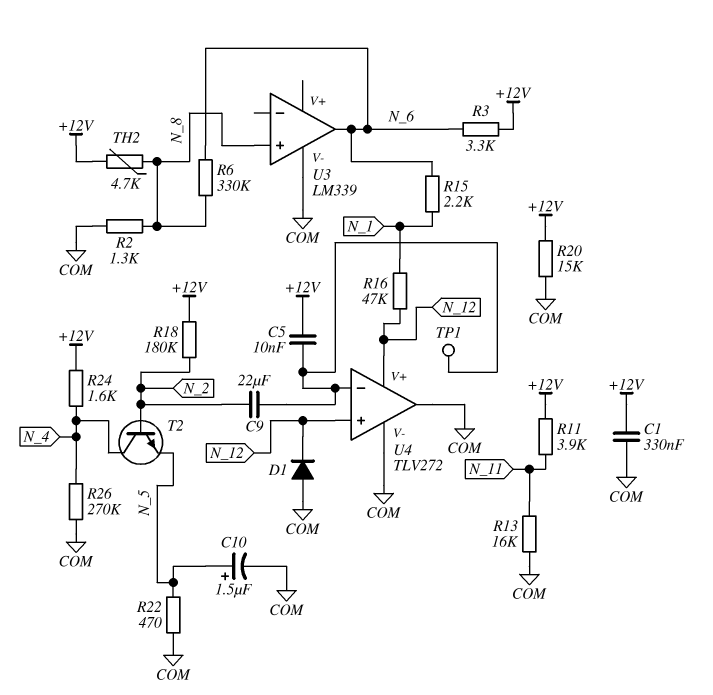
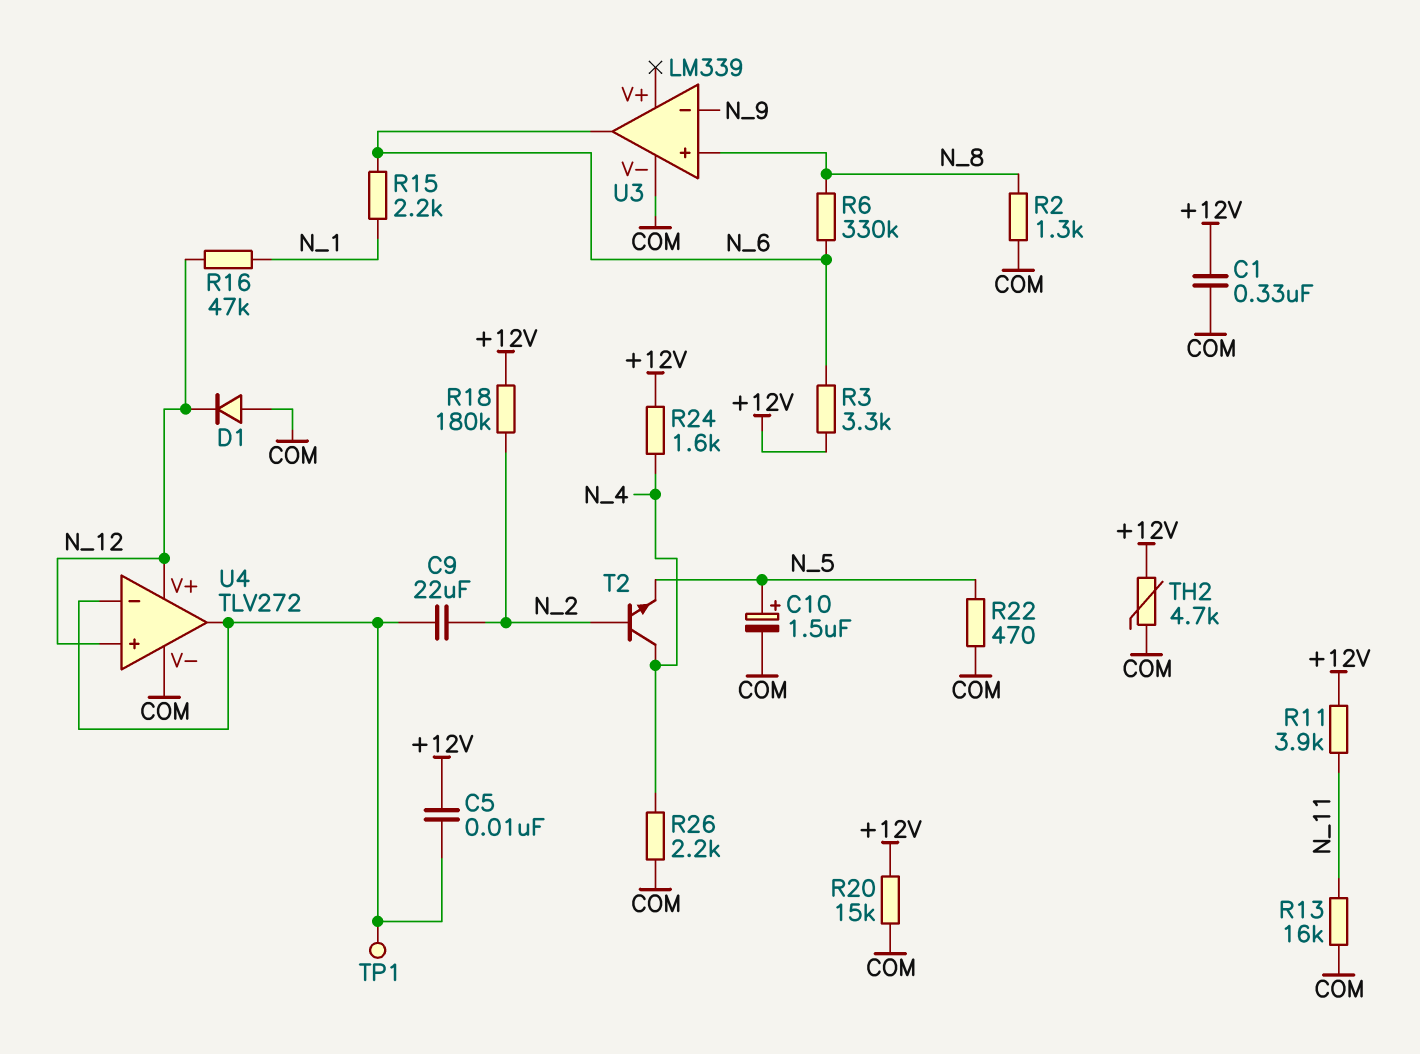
R26: 270k (COM, N_4) -> 2.2k (COM, N_4)
TH2: 4.7k (+12V, N_8) -> 4.7k (+12V, COM)
U3 pin in-: none -> N_9
U4 pin out: COM -> U4/in-

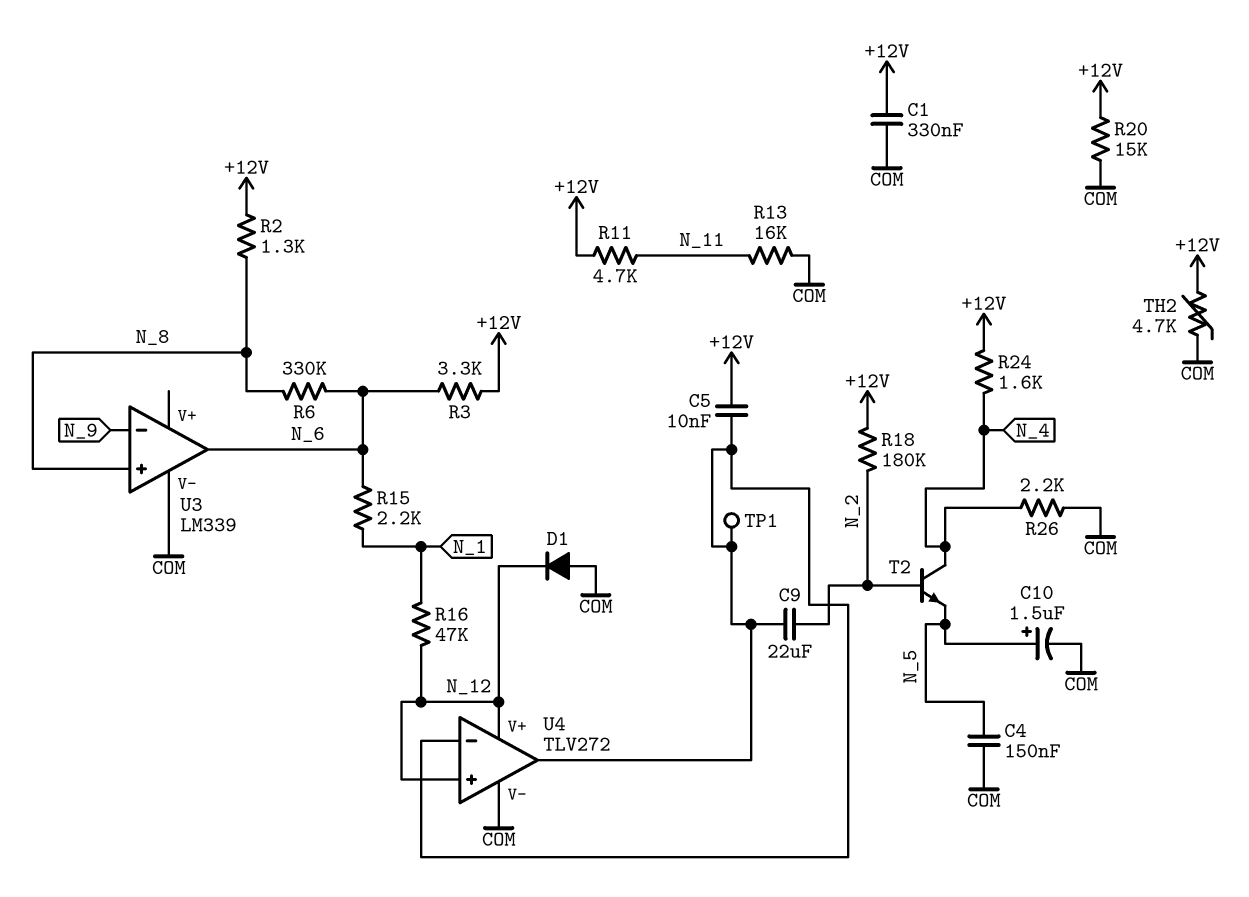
C4: none -> 150nF (COM, N_5)
R2: 1.3k (COM, N_8) -> 1.3k (+12V, N_8)
R11: 3.9k (+12V, N_11) -> 4.7k (+12V, N_11)
R22: 470 (COM, N_5) -> none

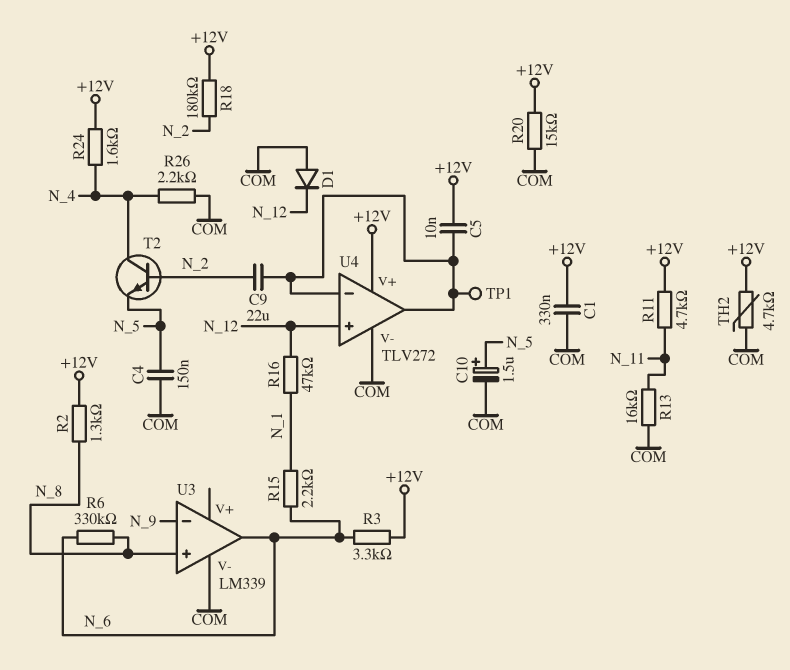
U4 pin V+: N_12 -> +12V

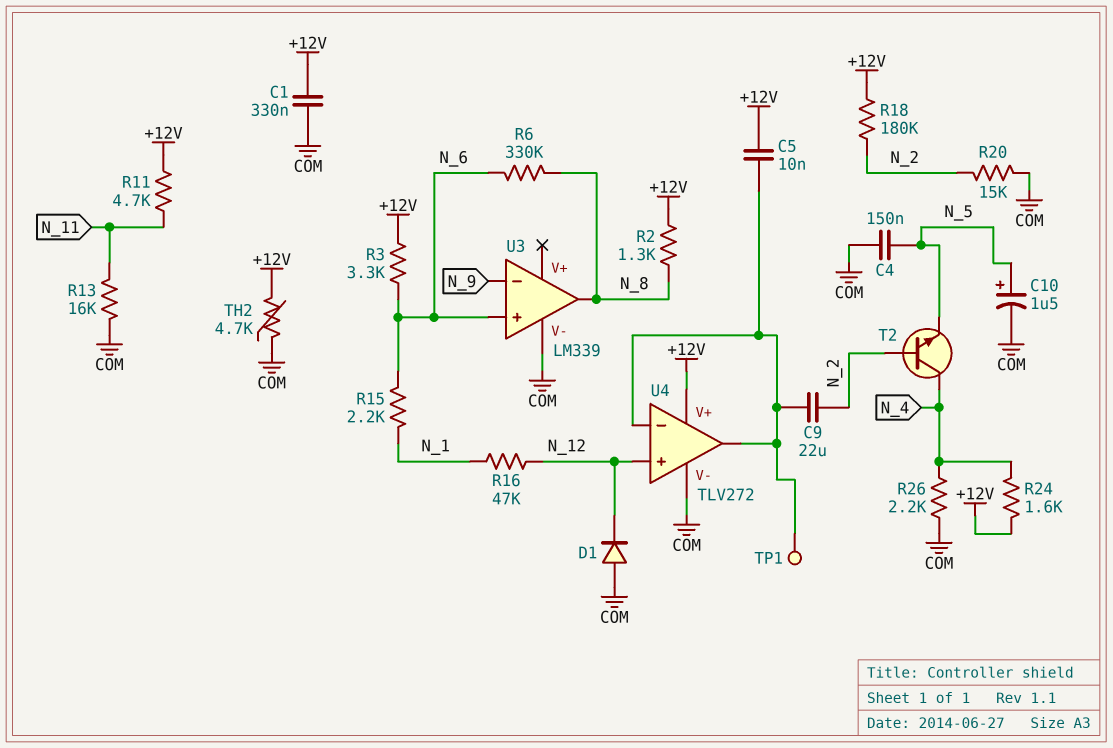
R20: 15k (+12V, COM) -> 15k (COM, N_2)
U3 pin in+: N_8 -> N_6
U3 pin out: N_6 -> N_8

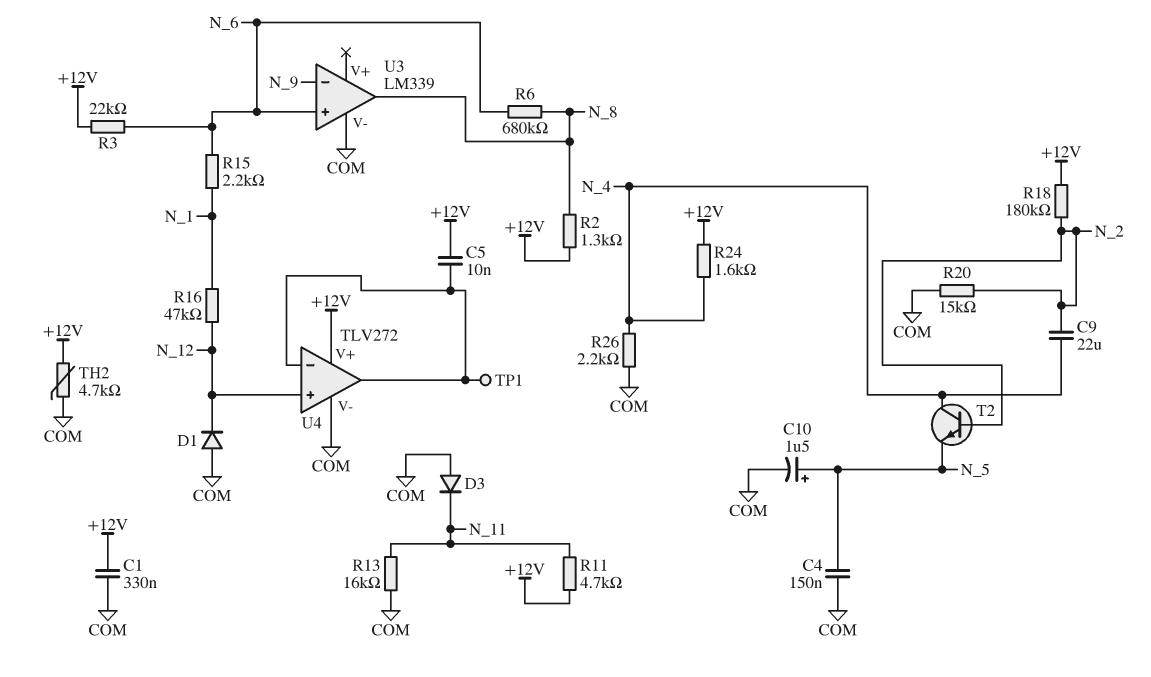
C9: 22uF (N_2, U4/in-) -> 22uF (N_2, N_4)
D3: none -> diode (A COM, K N_11)
R3: 3.3k (+12V, N_6) -> 22k (+12V, N_6)
R6: 330k (N_6, N_8) -> 680k (N_6, N_8)

